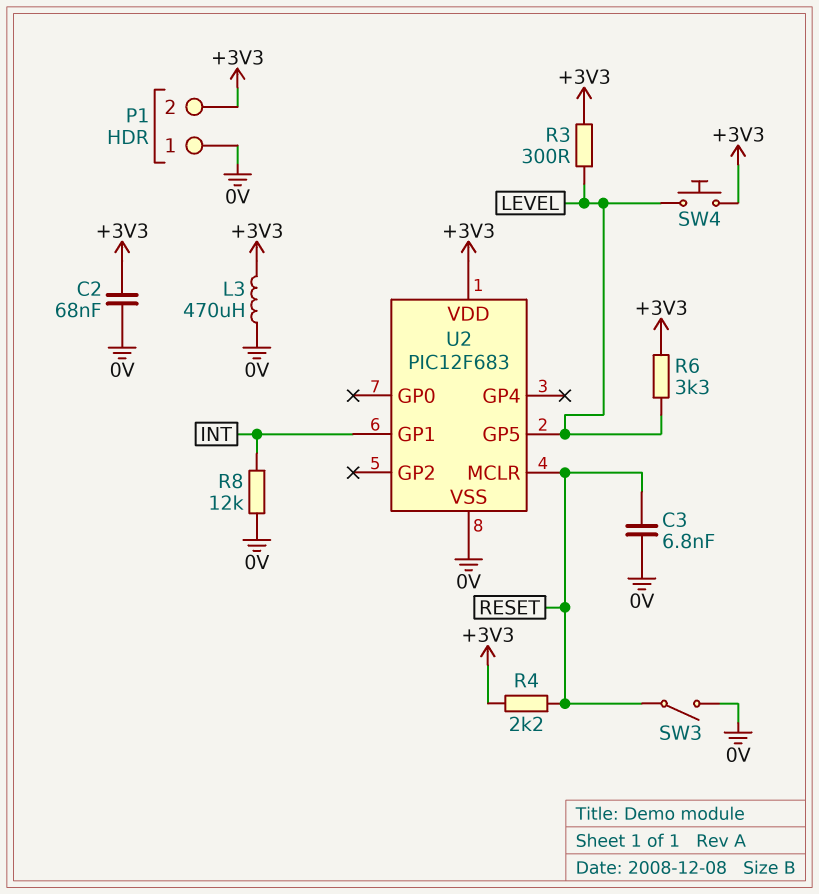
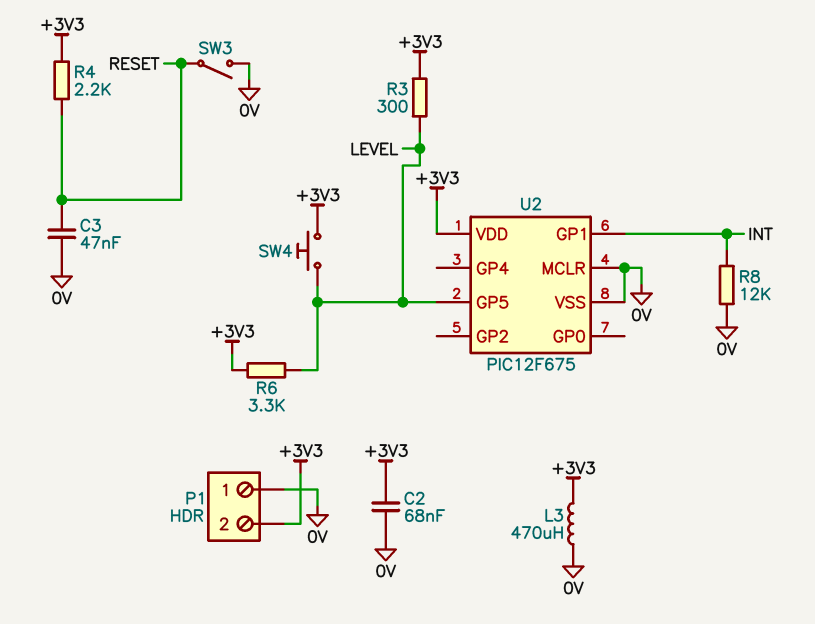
C3: 6.8nF (0V, RESET) -> 47nF (0V, RESET)
U2: PIC12F683 -> PIC12F675
U2 pin MCLR: RESET -> 0V

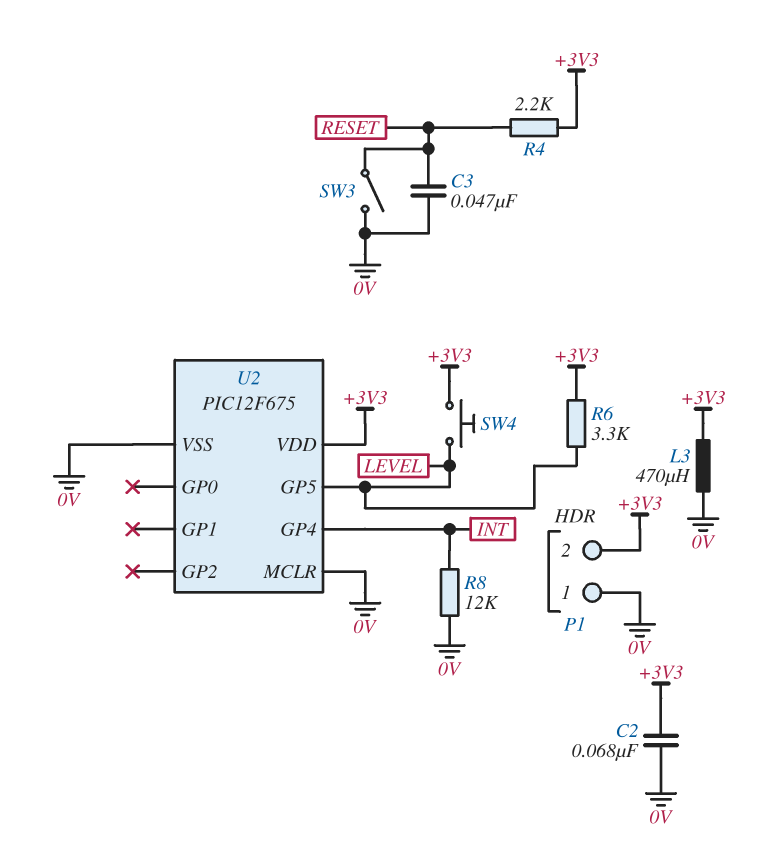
R3: 300 (+3V3, LEVEL) -> none
U2 pin GP1: INT -> none
U2 pin GP4: none -> INT

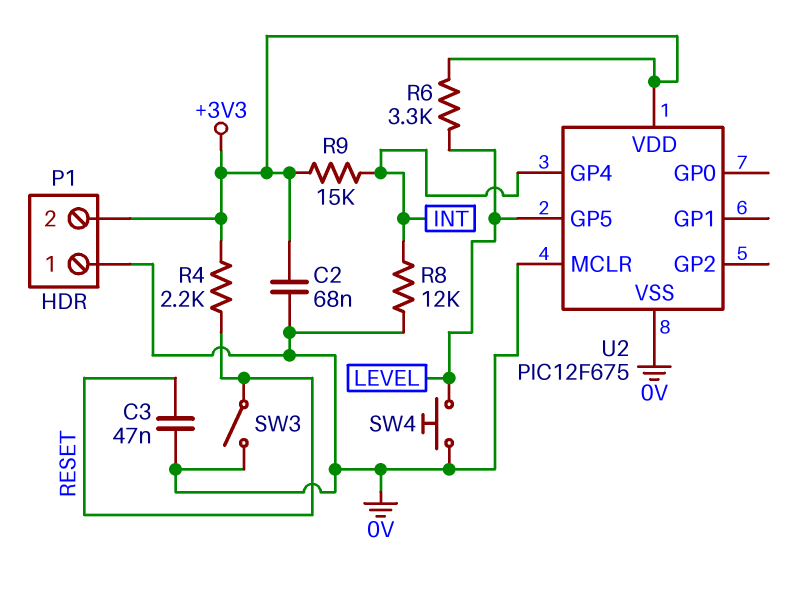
L3: 470uH (+3V3, 0V) -> none
R9: none -> 15k (+3V3, INT)
SW4: button (+3V3, LEVEL) -> button (0V, LEVEL)

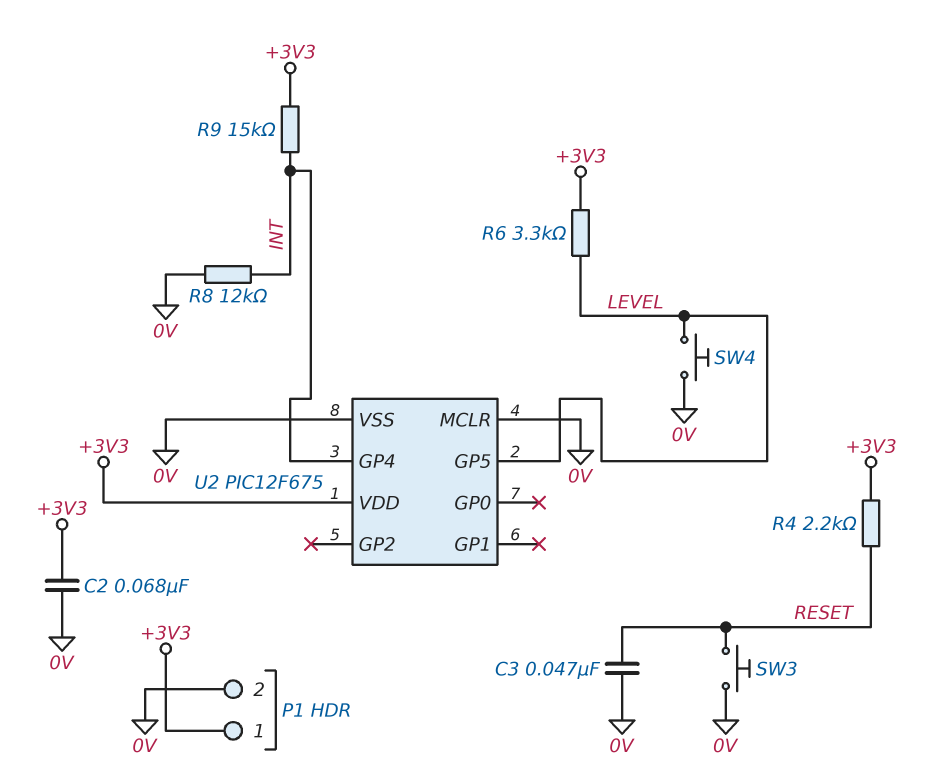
P1 pin 1: 0V -> +3V3
P1 pin 2: +3V3 -> 0V
SW3: switch (0V, RESET) -> button (0V, RESET)

